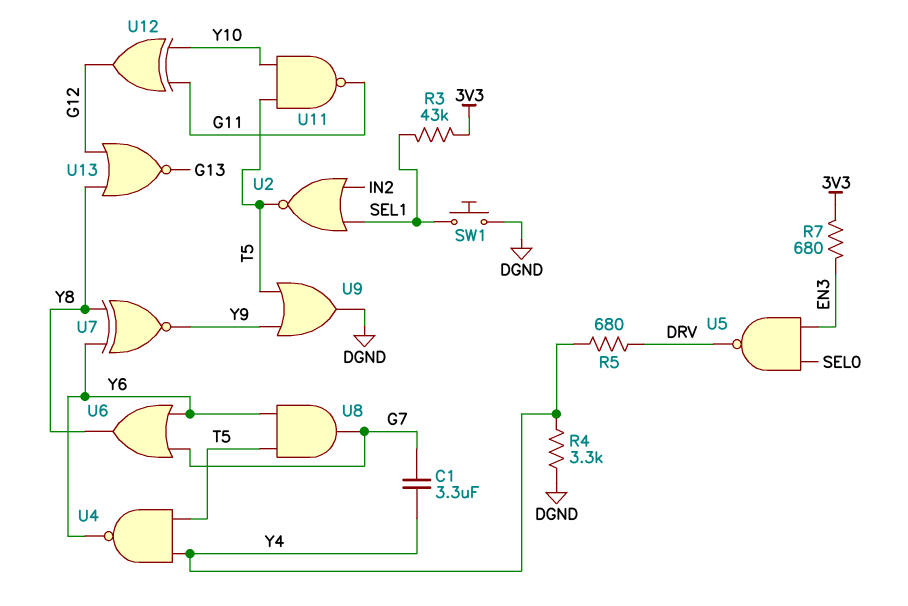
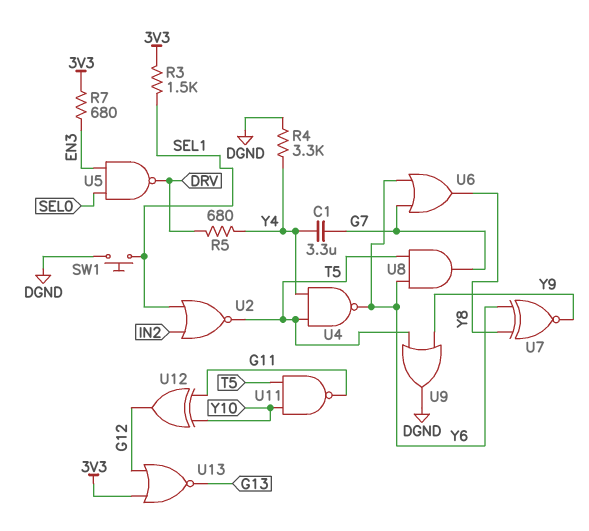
R3: 43k (3V3, SEL1) -> 1.5k (3V3, SEL1)
U13: NOR (in G12, in Y8, out G13) -> NOR (in 3V3, in G12, out G13)

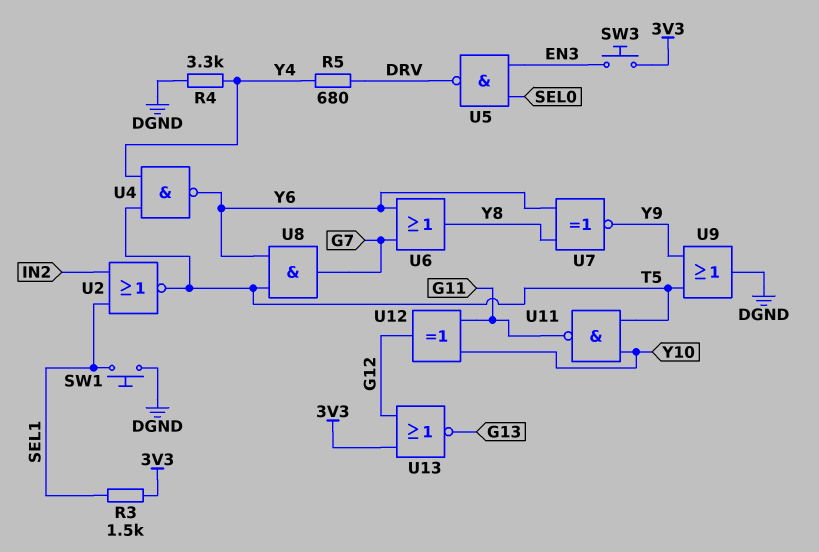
C1: 3.3uF (G7, Y4) -> none
R7: 680 (3V3, EN3) -> none
SW3: none -> button (3V3, EN3)

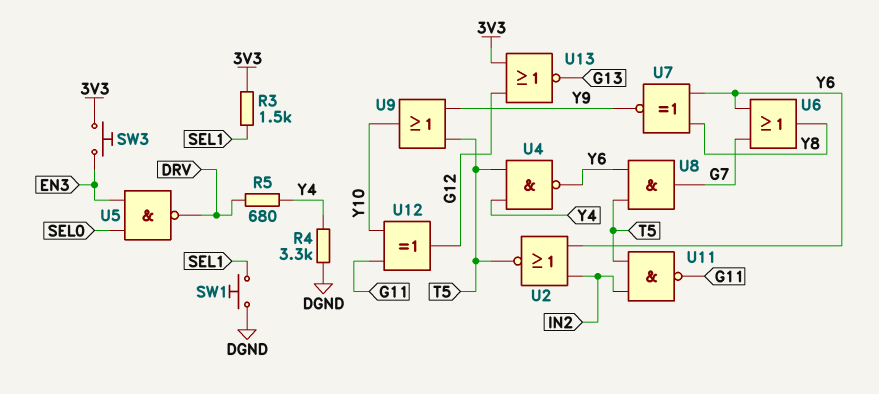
U2: NOR (in IN2, in SEL1, out T5) -> NOR (in IN2, in Y6, out T5)
U9: OR (in T5, in Y9, out DGND) -> OR (in T5, in Y9, out Y10)
U11: NAND (in T5, in Y10, out G11) -> NAND (in IN2, in T5, out G11)

